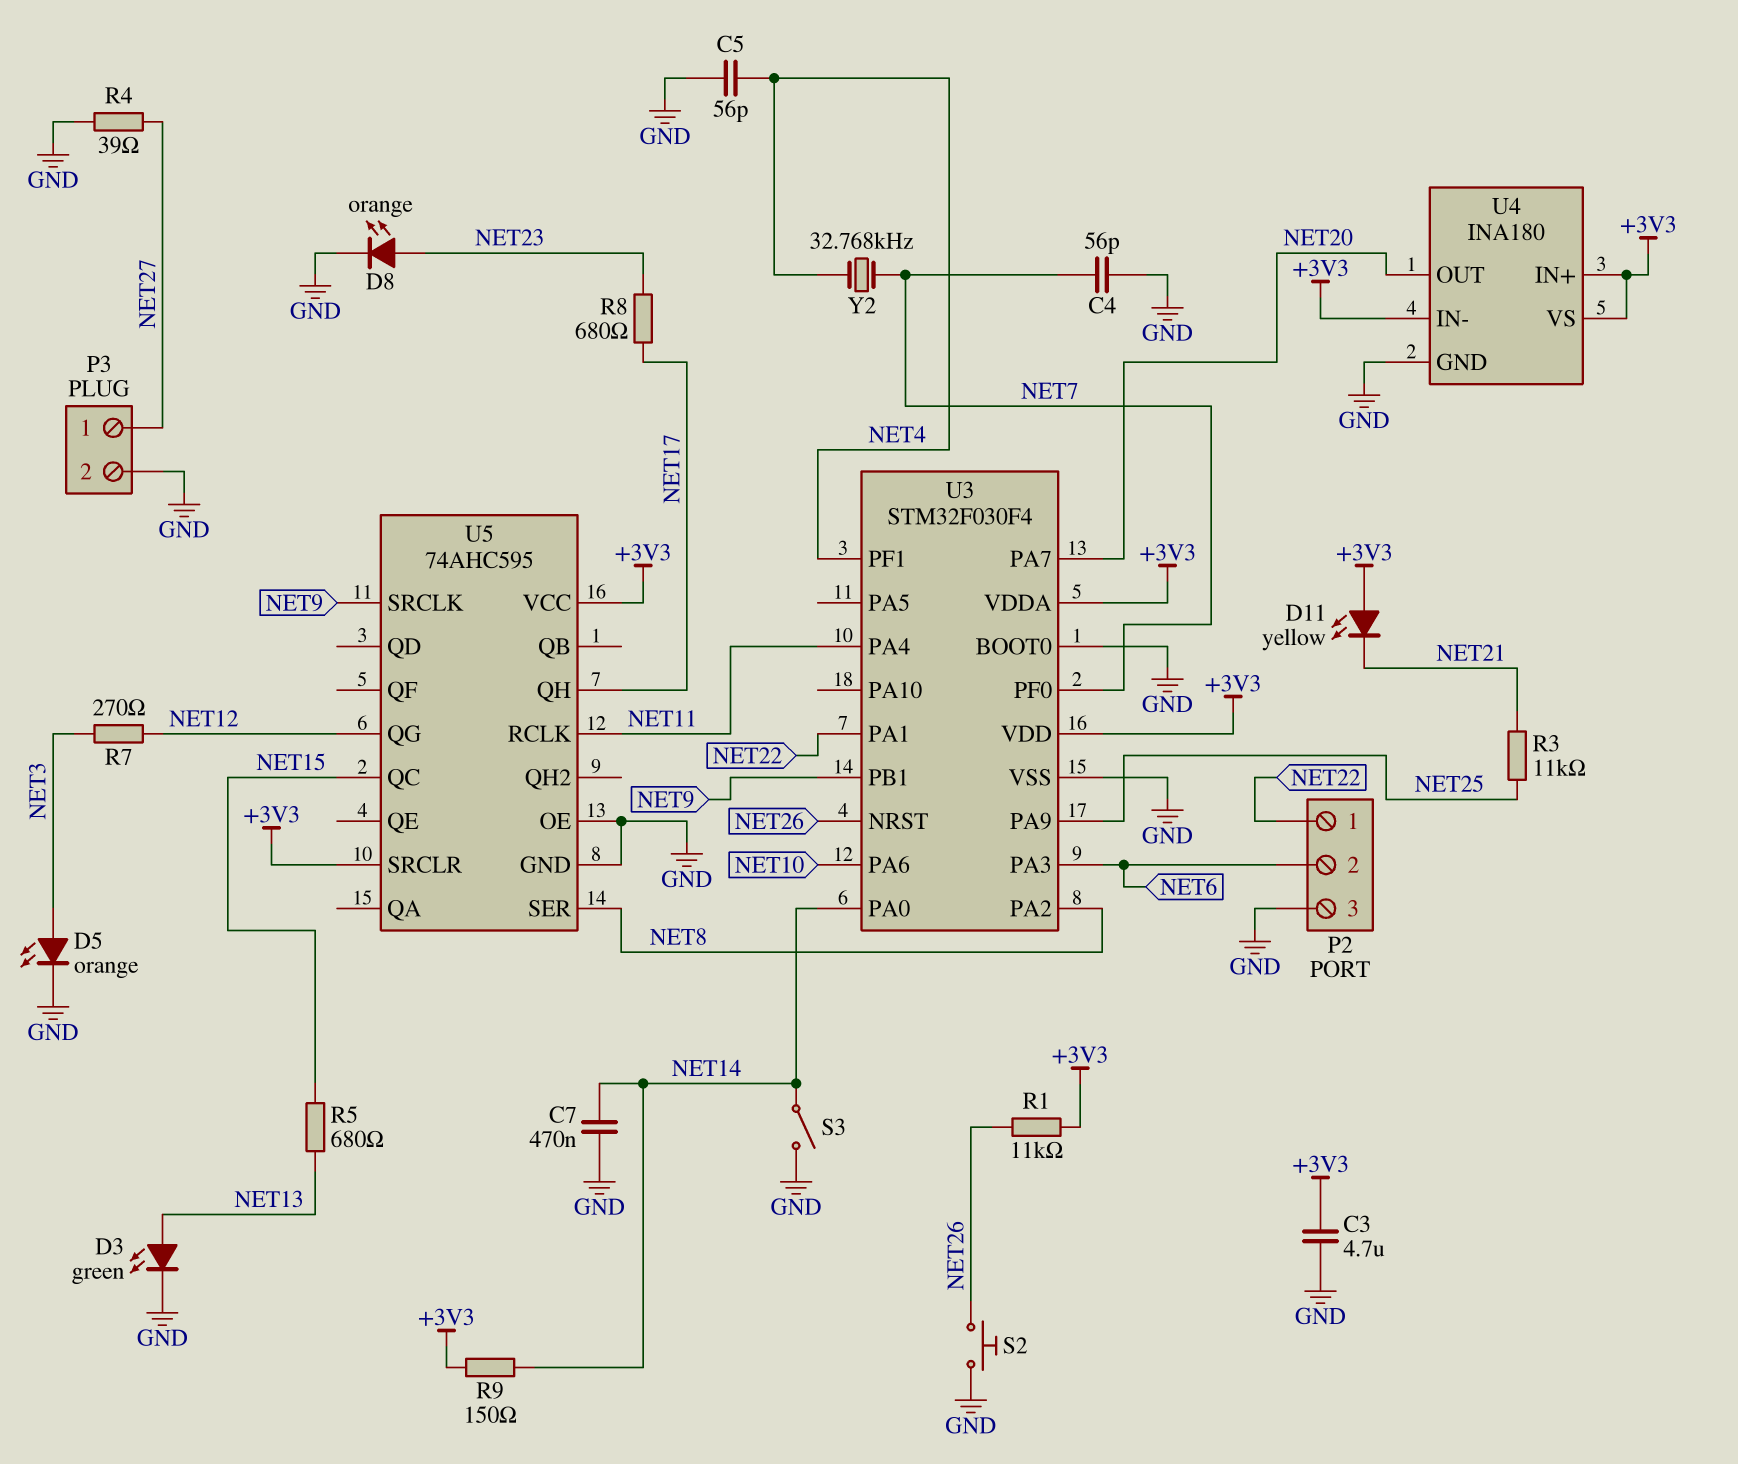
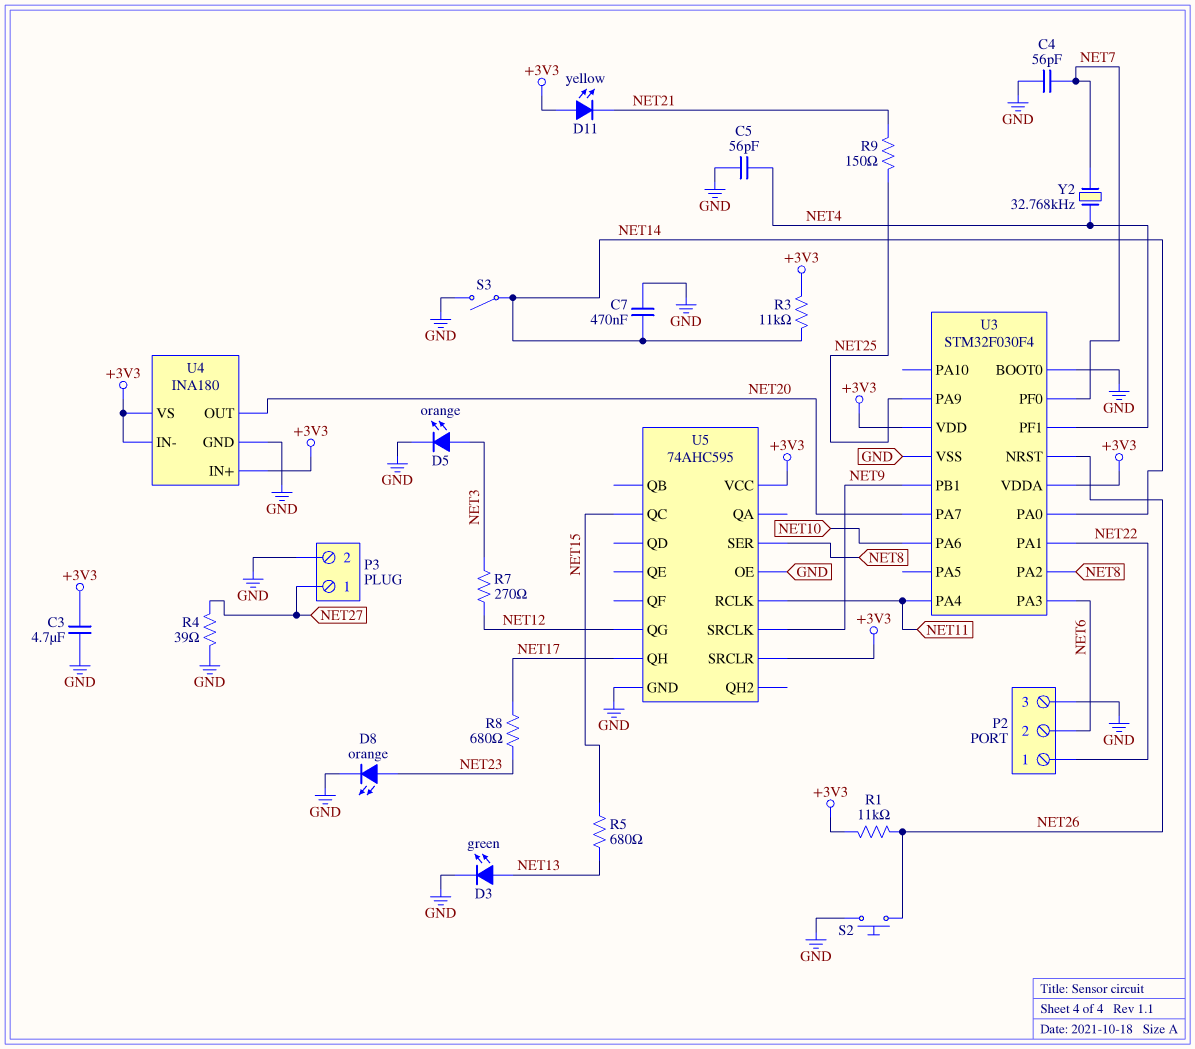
R3: 11k (NET21, NET25) -> 11k (+3V3, NET14)
R9: 150 (+3V3, NET14) -> 150 (NET21, NET25)

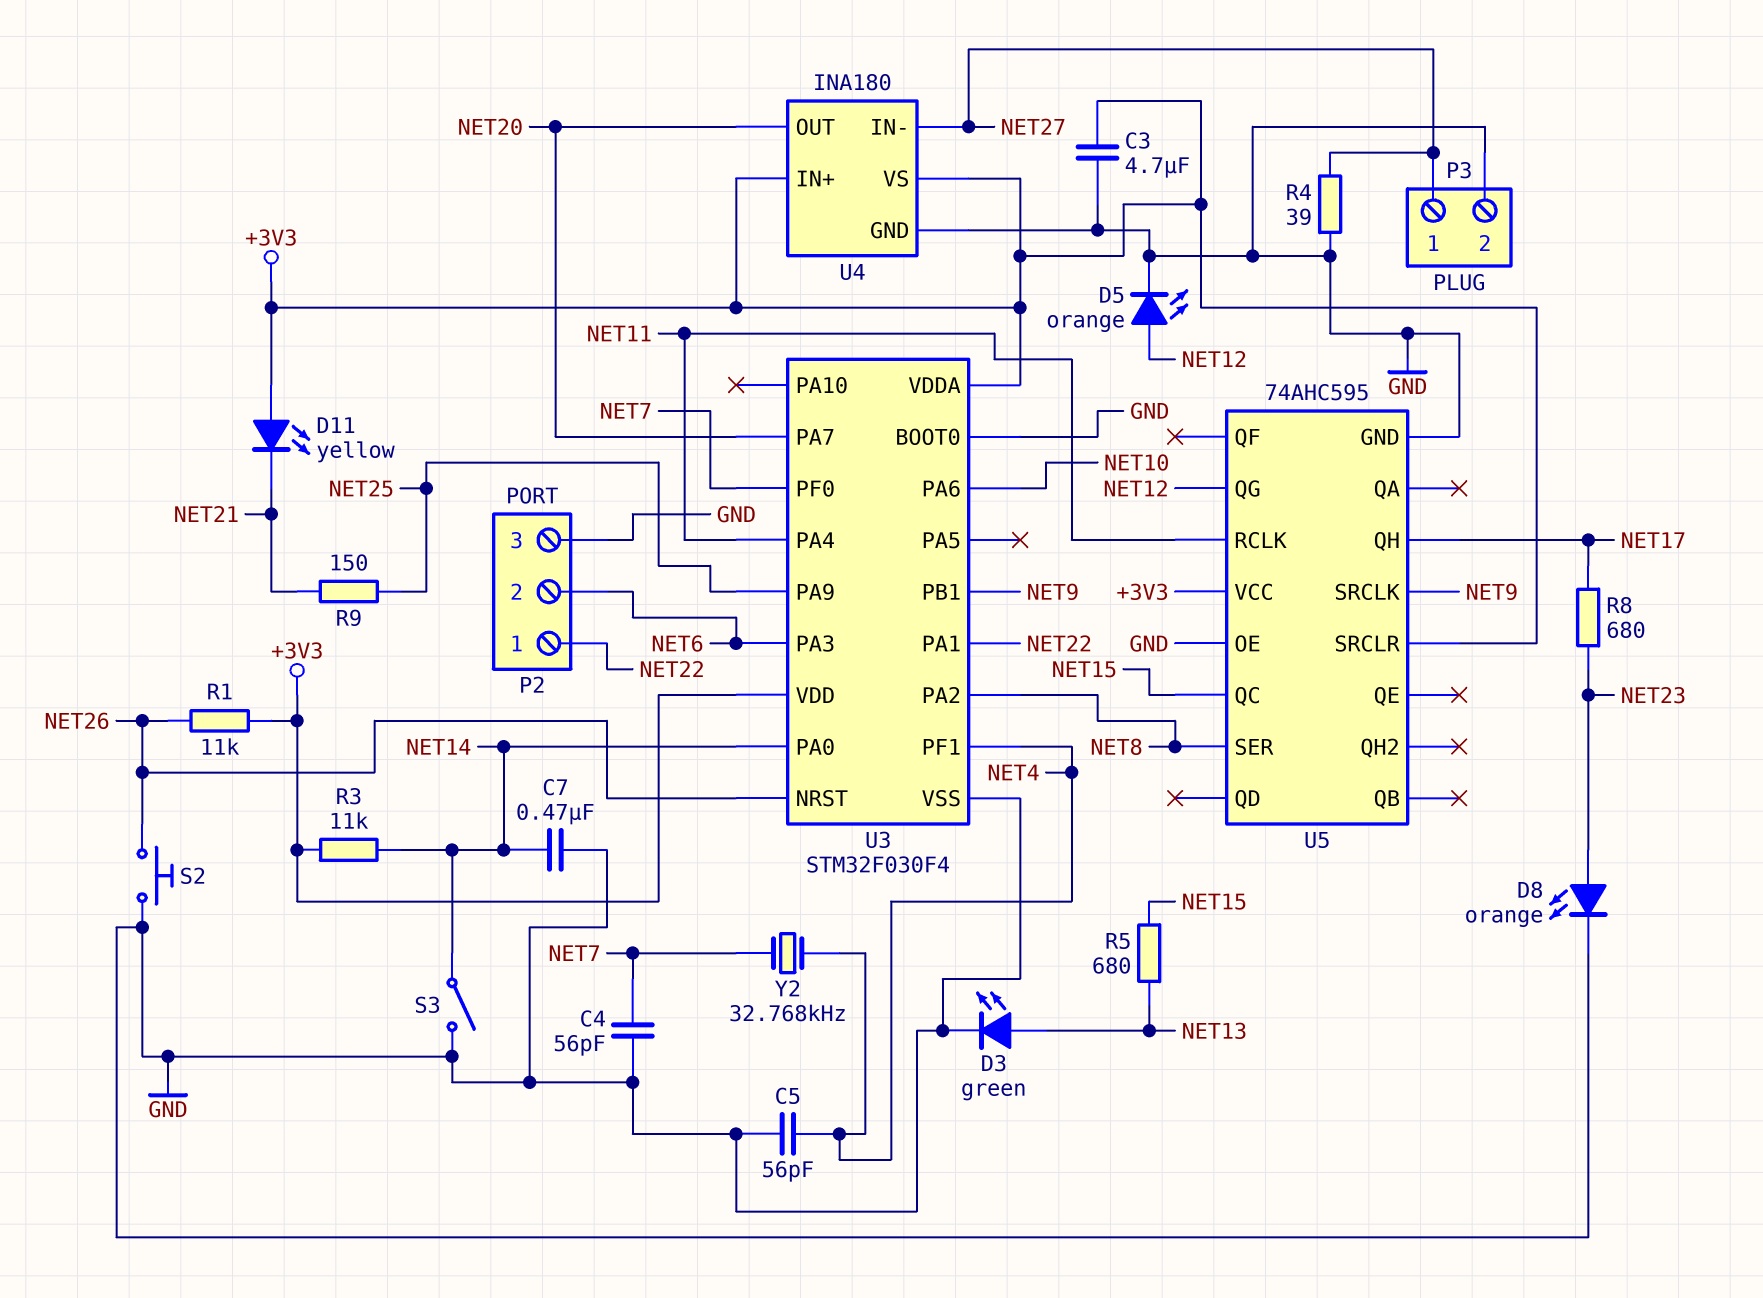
D5: LED orange (A NET3, K GND) -> LED orange (A NET12, K GND)
R7: 270 (NET3, NET12) -> none
U4 pin IN-: +3V3 -> NET27

